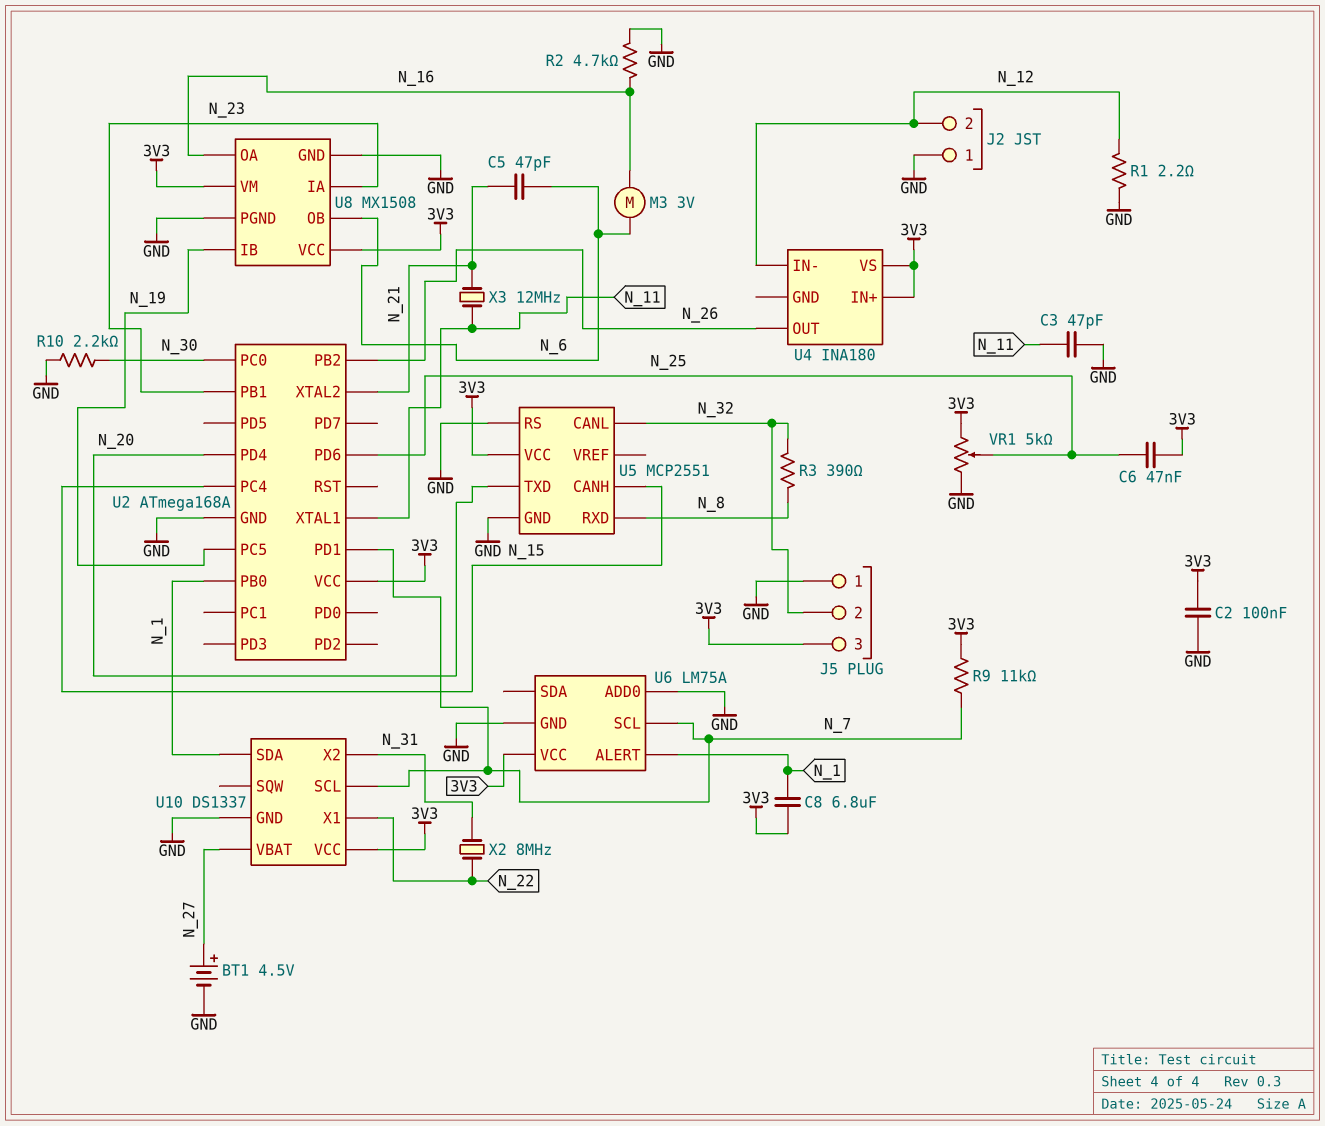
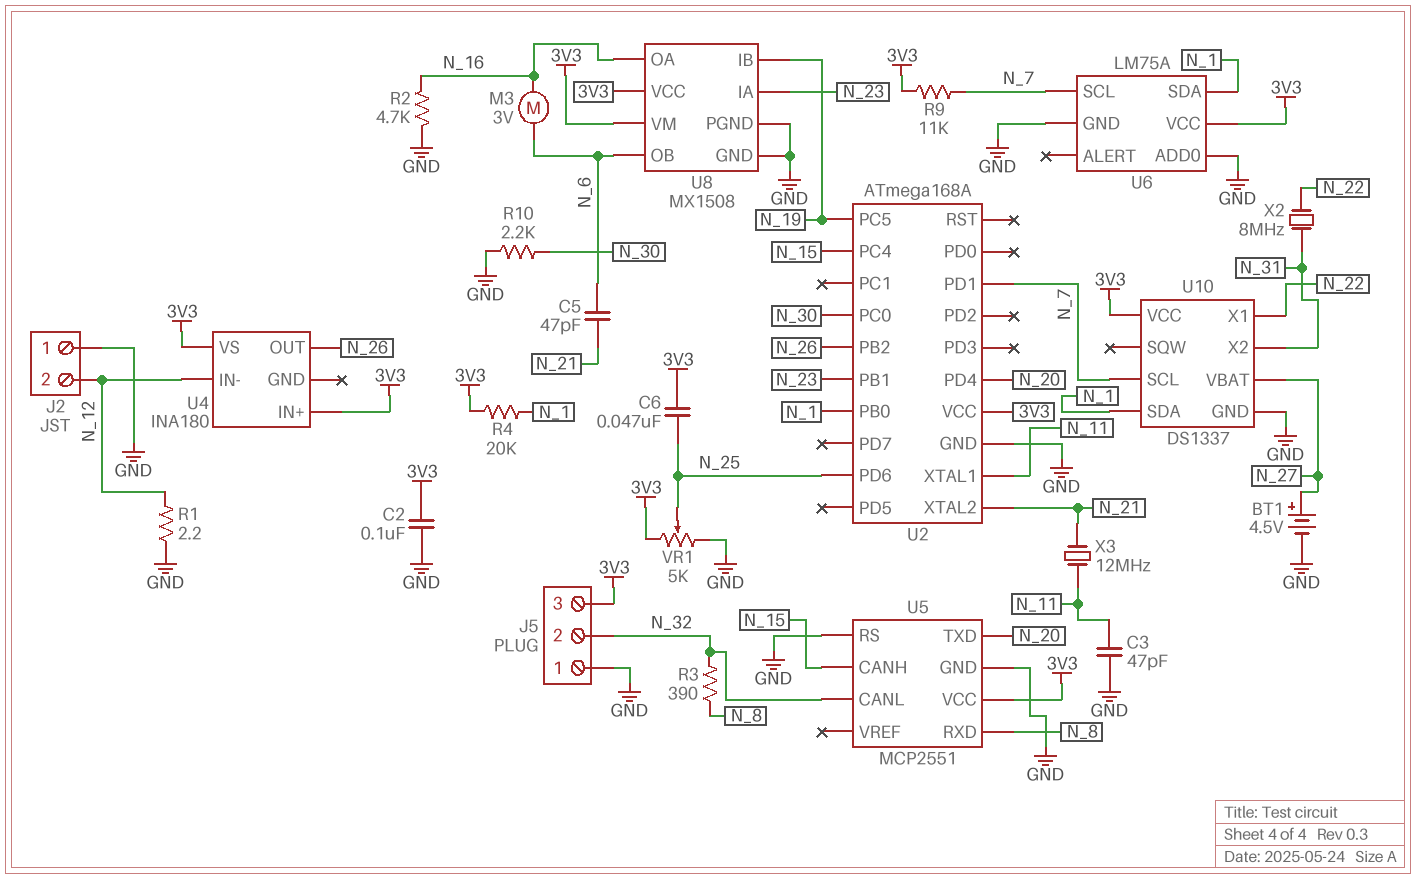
C8: 6.8uF (3V3, N_1) -> none
R4: none -> 20k (3V3, N_1)
U6 pin ALERT: N_1 -> none
U6 pin SDA: none -> N_1

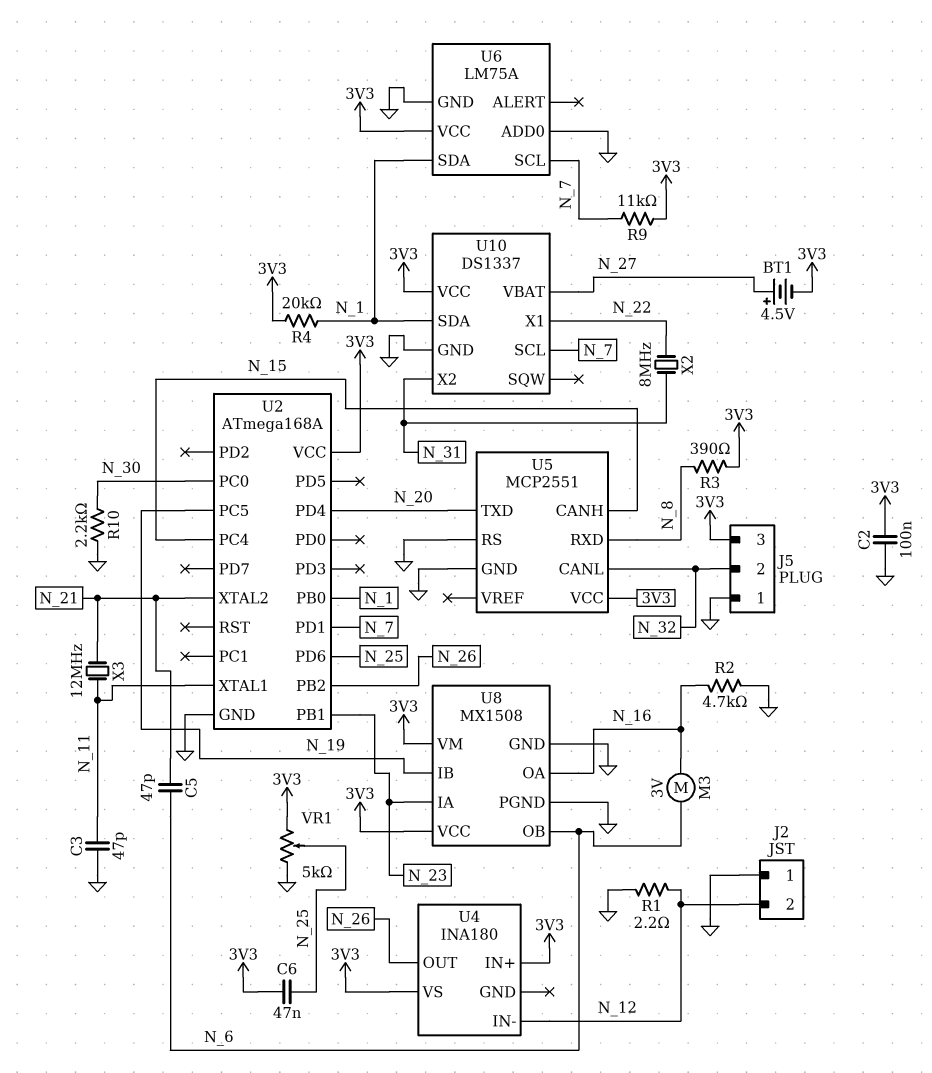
BT1: 4.5V (plus N_27, minus GND) -> 4.5V (plus N_27, minus 3V3)
R3: 390 (N_8, N_32) -> 390 (3V3, N_8)

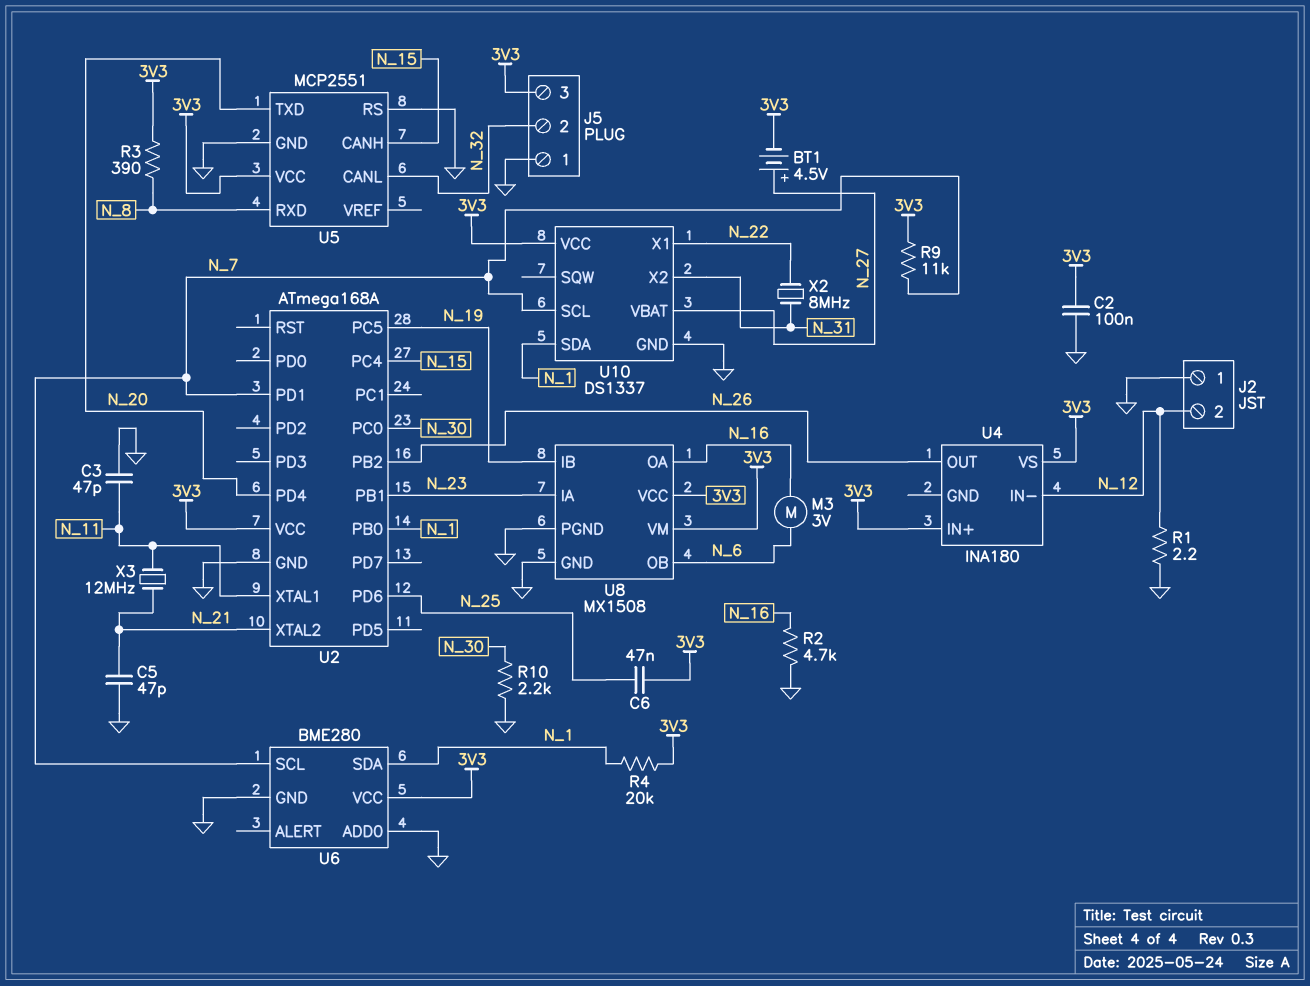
C5: 47pF (N_6, N_21) -> 47pF (GND, N_21)
U6: LM75A -> BME280
VR1: 5k (3V3, GND, wiper N_25) -> none

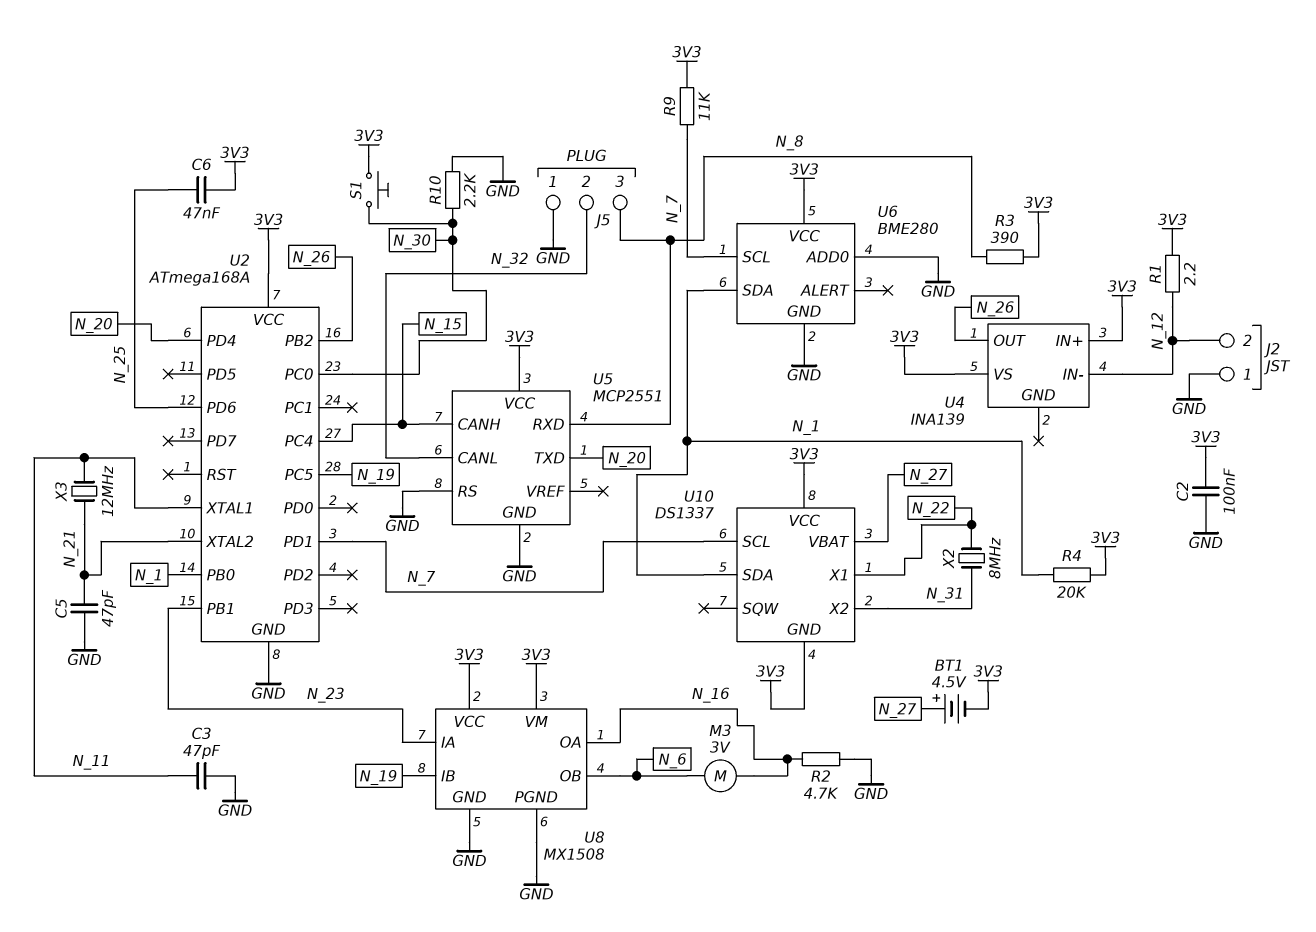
J5 pin 3: 3V3 -> N_8
R1: 2.2 (GND, N_12) -> 2.2 (3V3, N_12)
S1: none -> button (3V3, N_30)
U4: INA180 -> INA139
U10 pin GND: GND -> 3V3

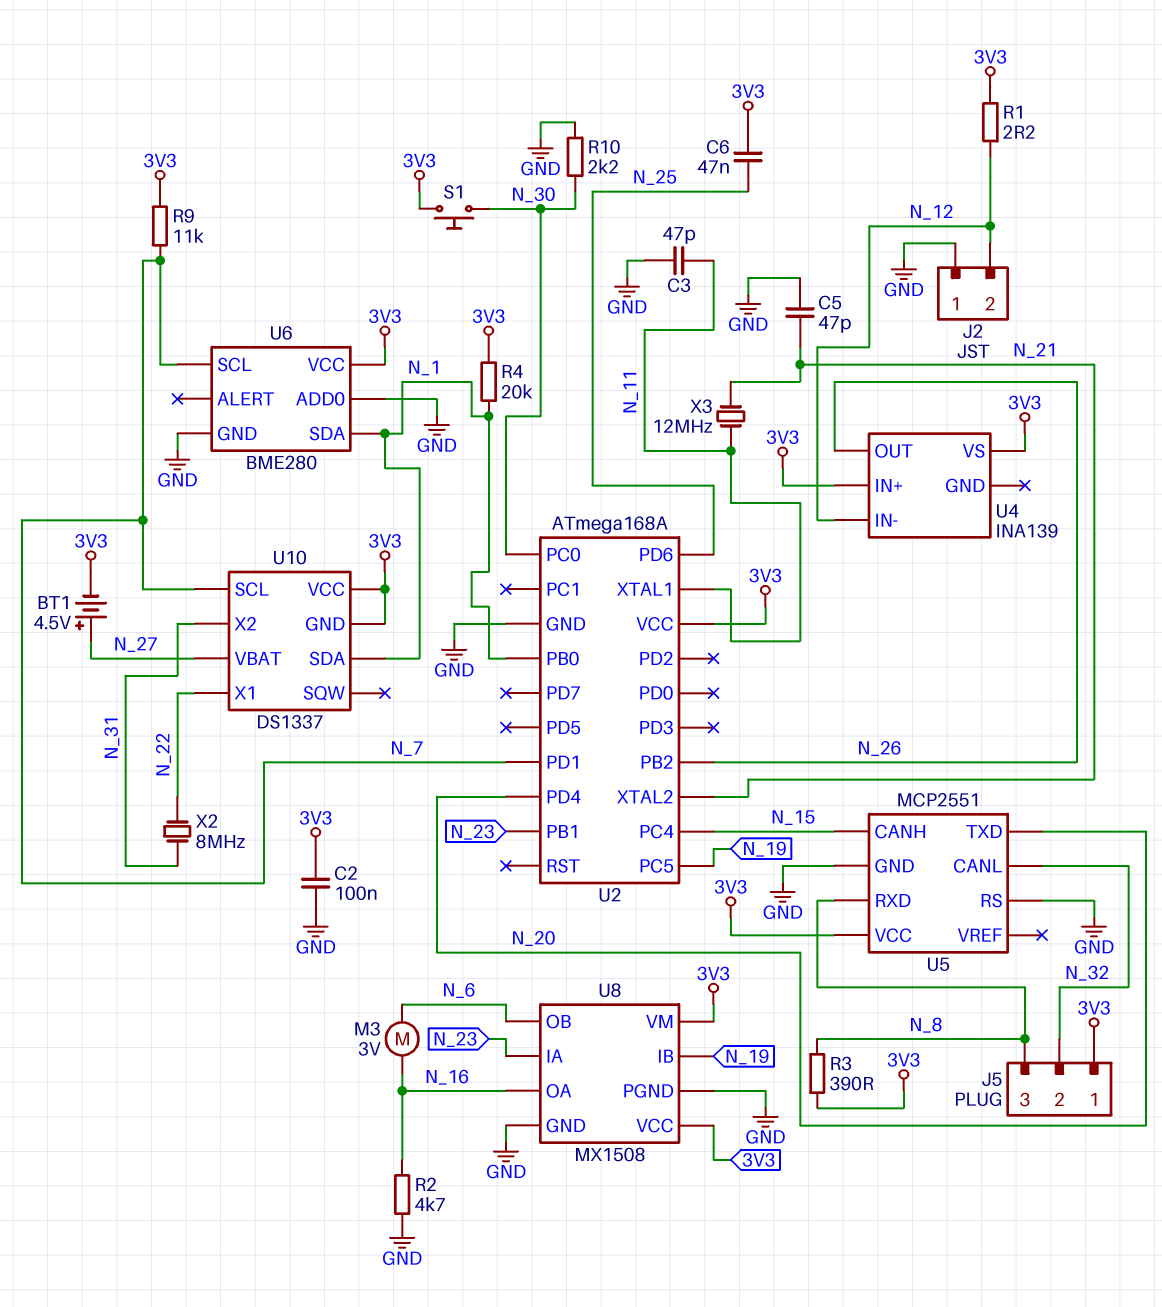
J5 pin 1: GND -> 3V3

